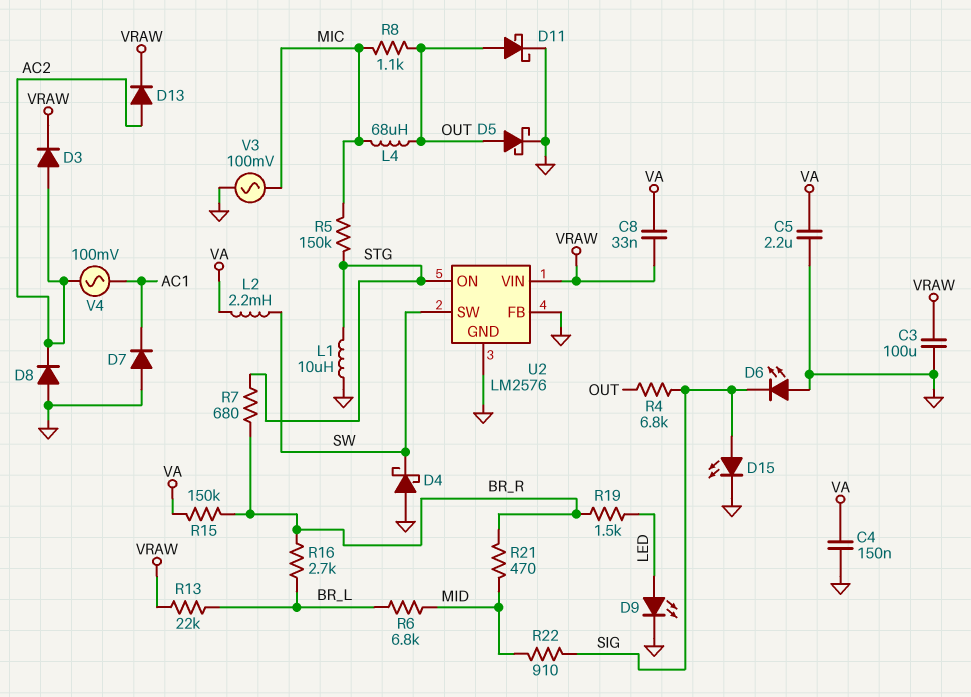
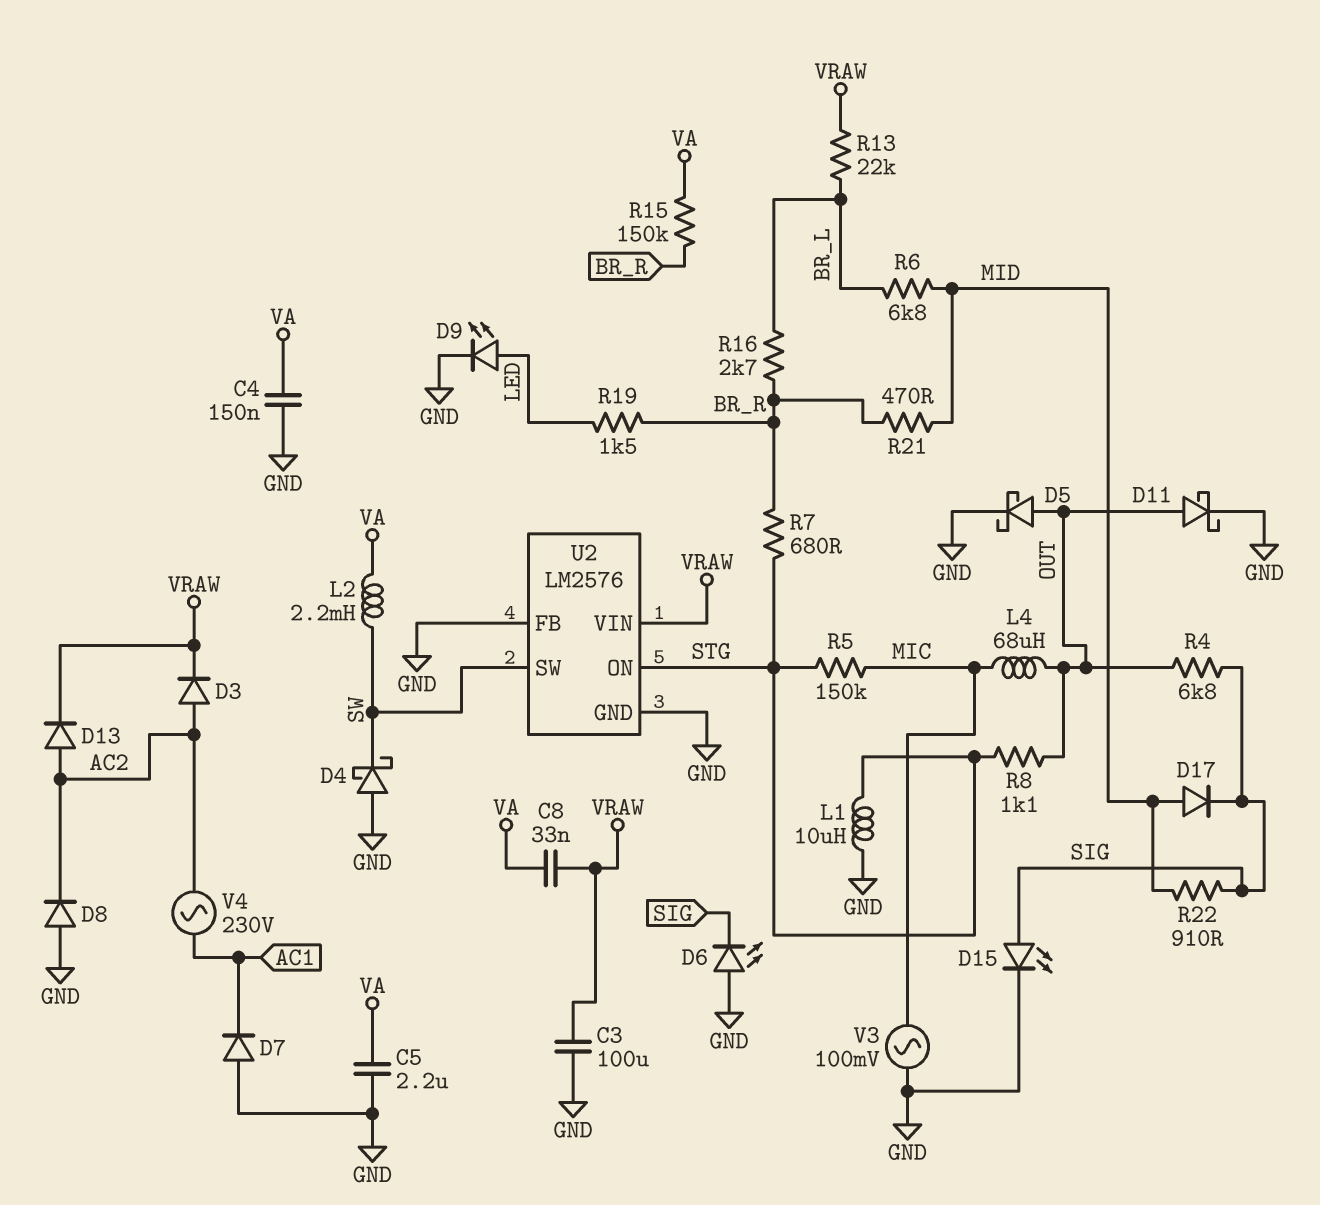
D17: none -> diode (A MID, K SIG)
R8: 1.1k (MIC, OUT) -> 1.1k (OUT, STG)
V4: AC 100mV (AC1, AC2) -> AC 230V (AC1, AC2)

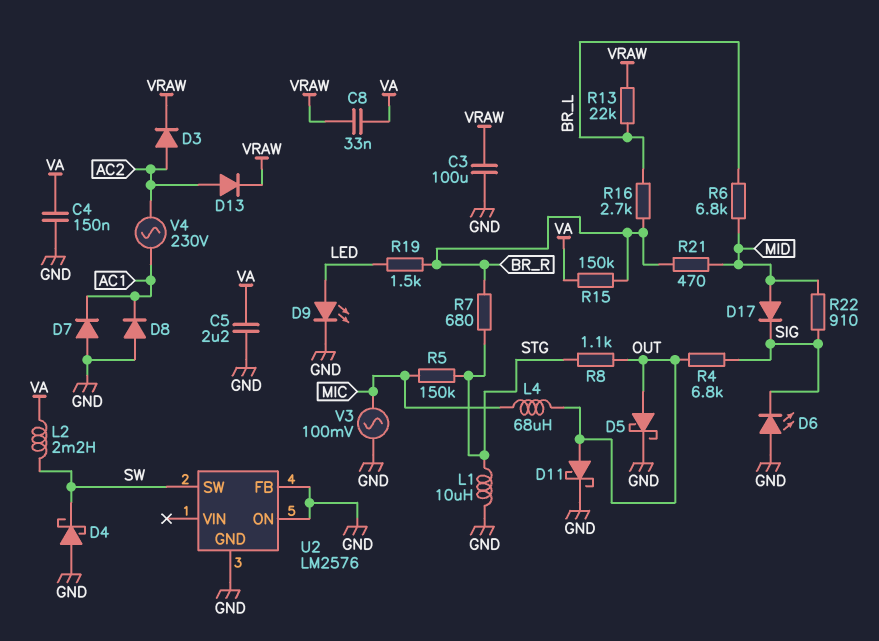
D8: diode (A GND, K AC2) -> diode (A GND, K AC1)
D15: LED (A SIG, K GND) -> none
U2 pin ON: STG -> GND
U2 pin VIN: VRAW -> none

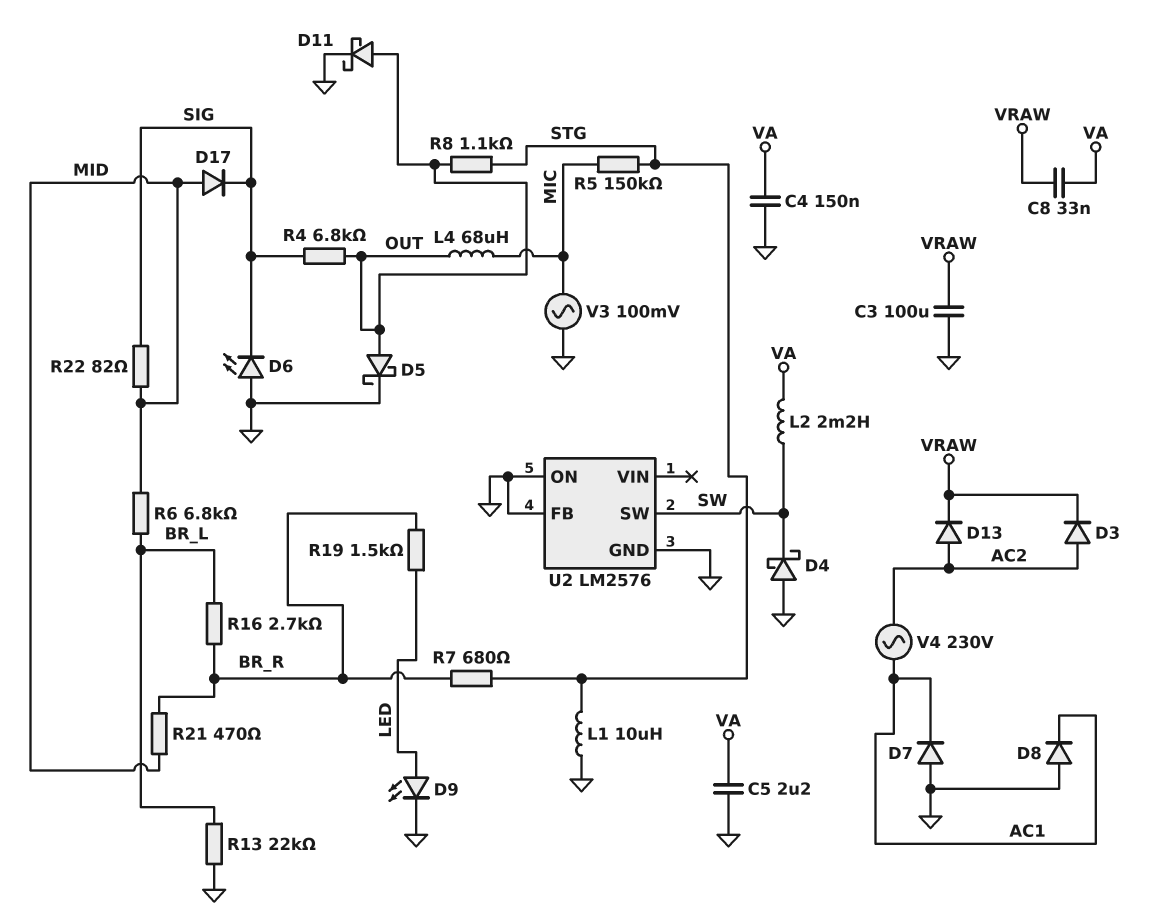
R13: 22k (BR_L, VRAW) -> 22k (BR_L, GND)
R15: 150k (BR_R, VA) -> none
R22: 910 (MID, SIG) -> 82 (MID, SIG)

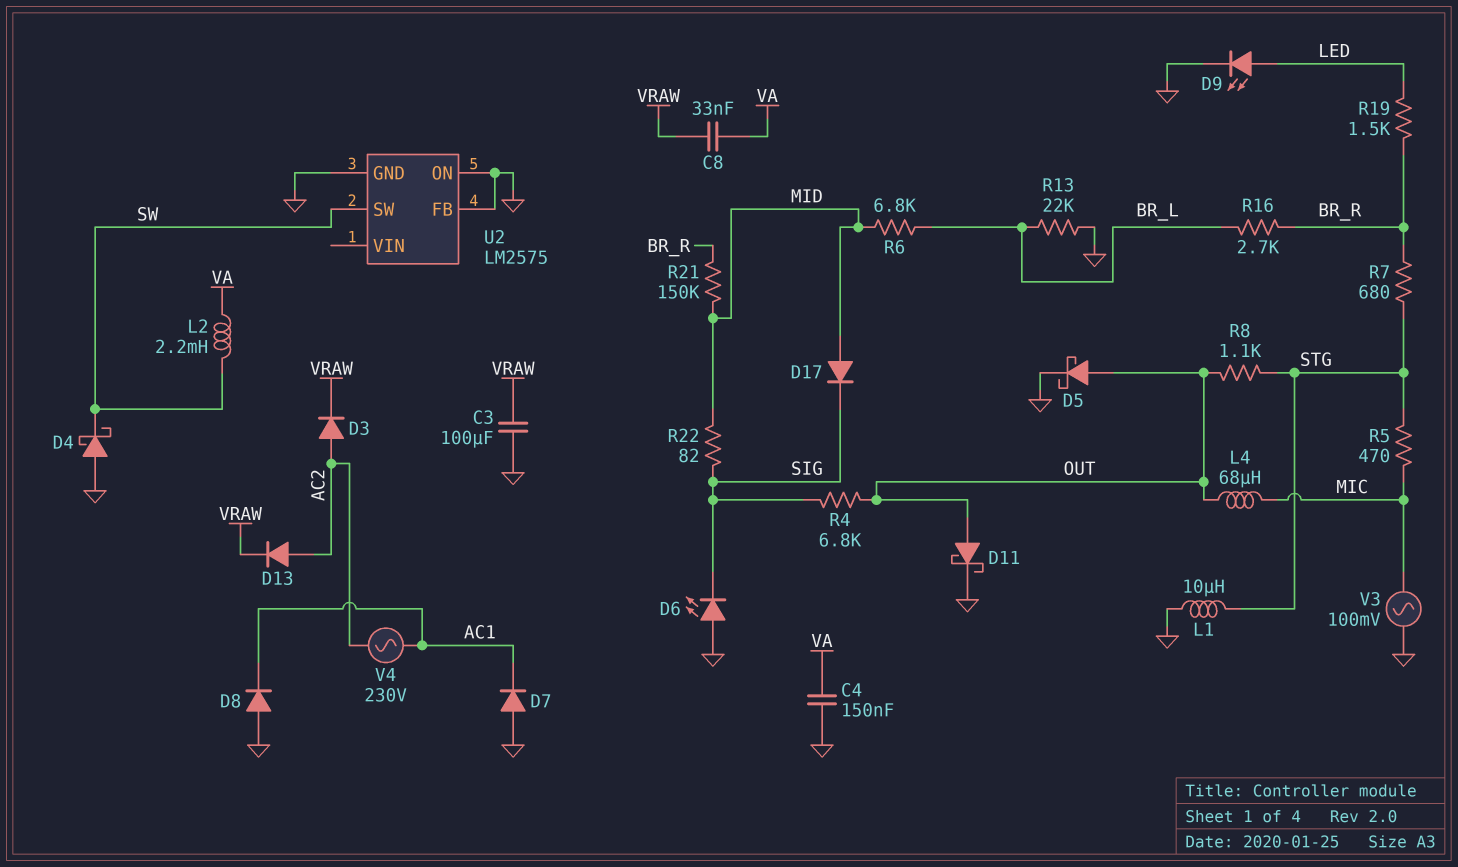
C5: 2.2uF (GND, VA) -> none
R5: 150k (MIC, STG) -> 470 (MIC, STG)
R21: 470 (BR_R, MID) -> 150k (BR_R, MID)
U2: LM2576 -> LM2575

